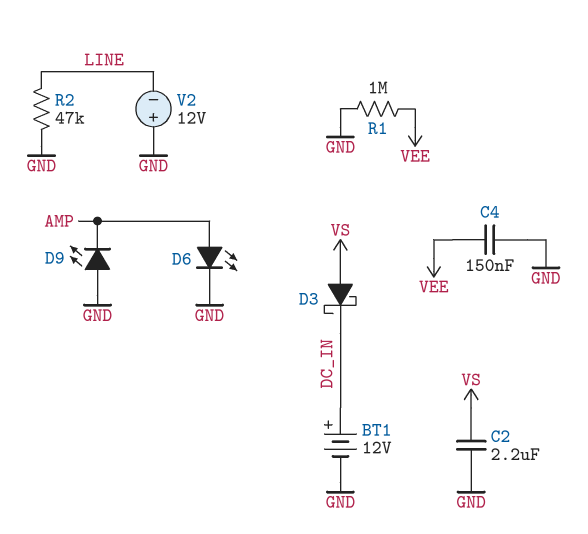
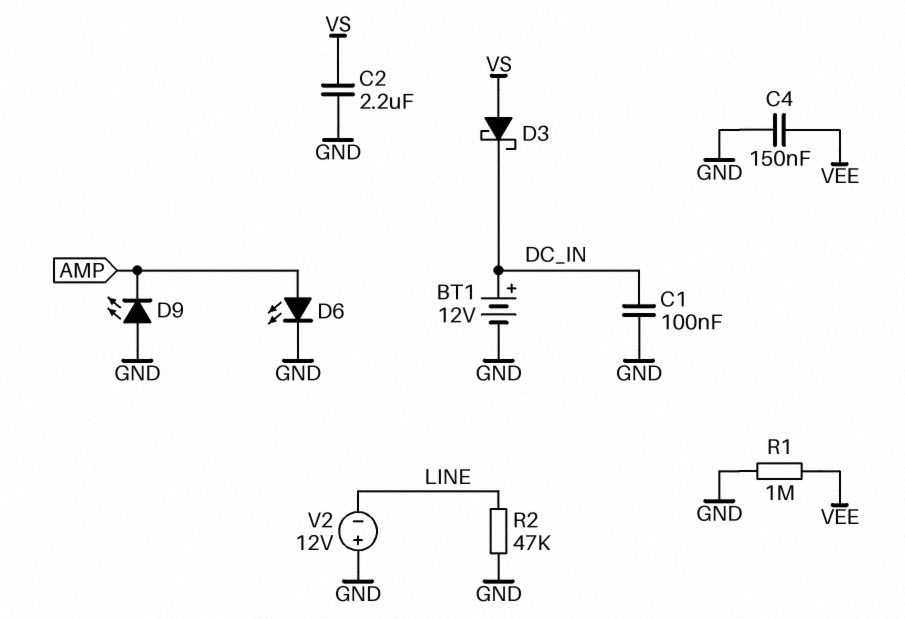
C1: none -> 100nF (DC_IN, GND)

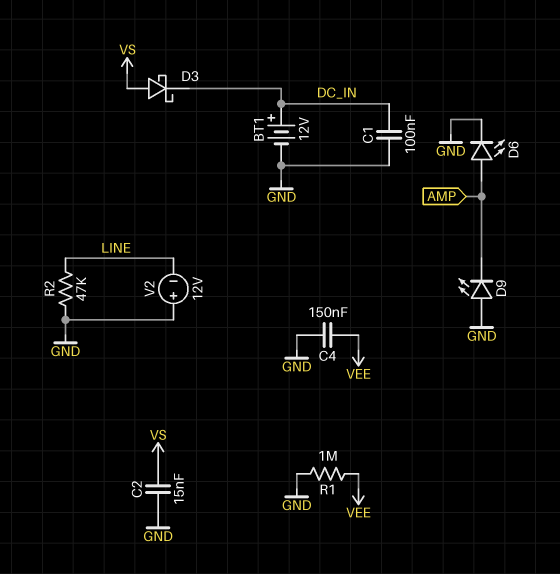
C2: 2.2uF (GND, VS) -> 15nF (GND, VS)

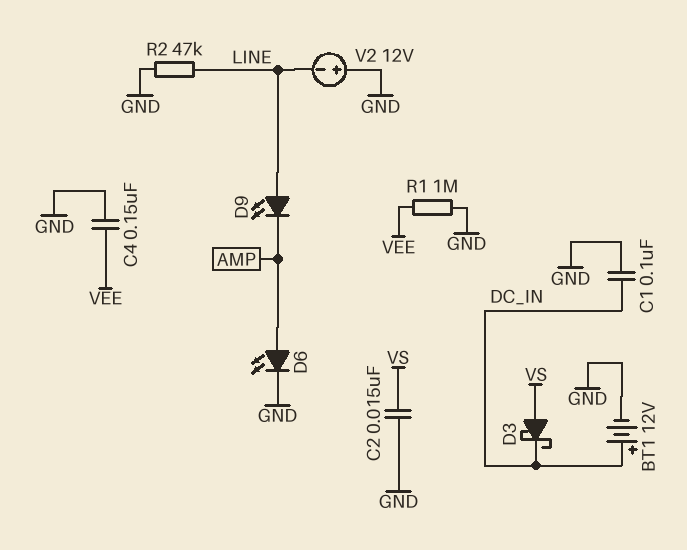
D9: LED (A GND, K AMP) -> LED (A LINE, K AMP)

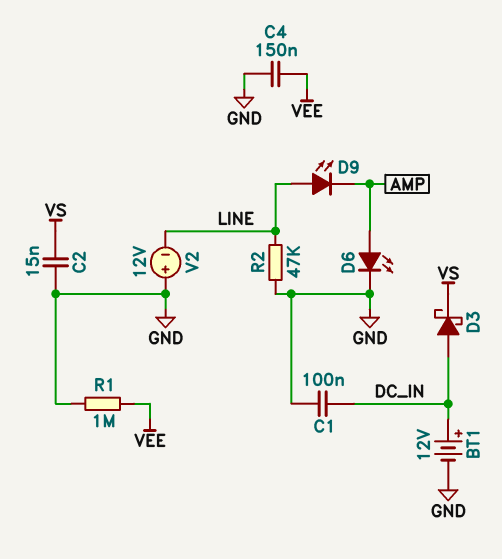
D3: schottky (A VS, K DC_IN) -> schottky (A DC_IN, K VS)

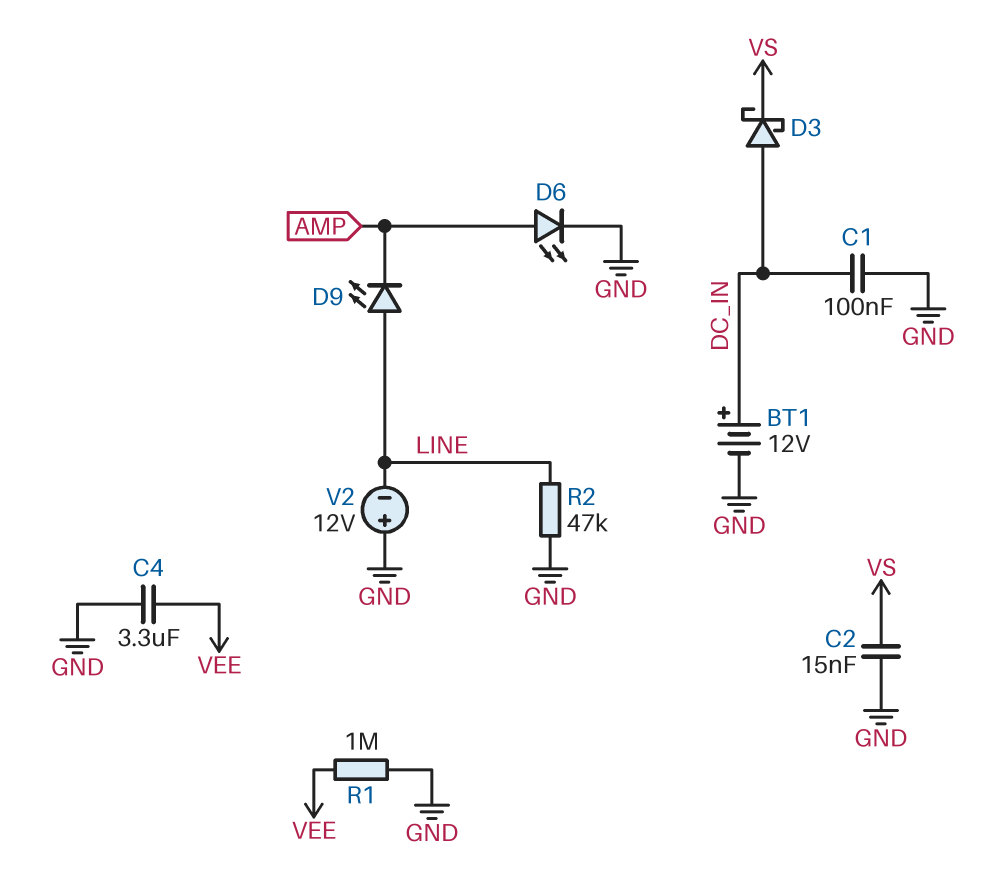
C4: 150nF (GND, VEE) -> 3.3uF (GND, VEE)

